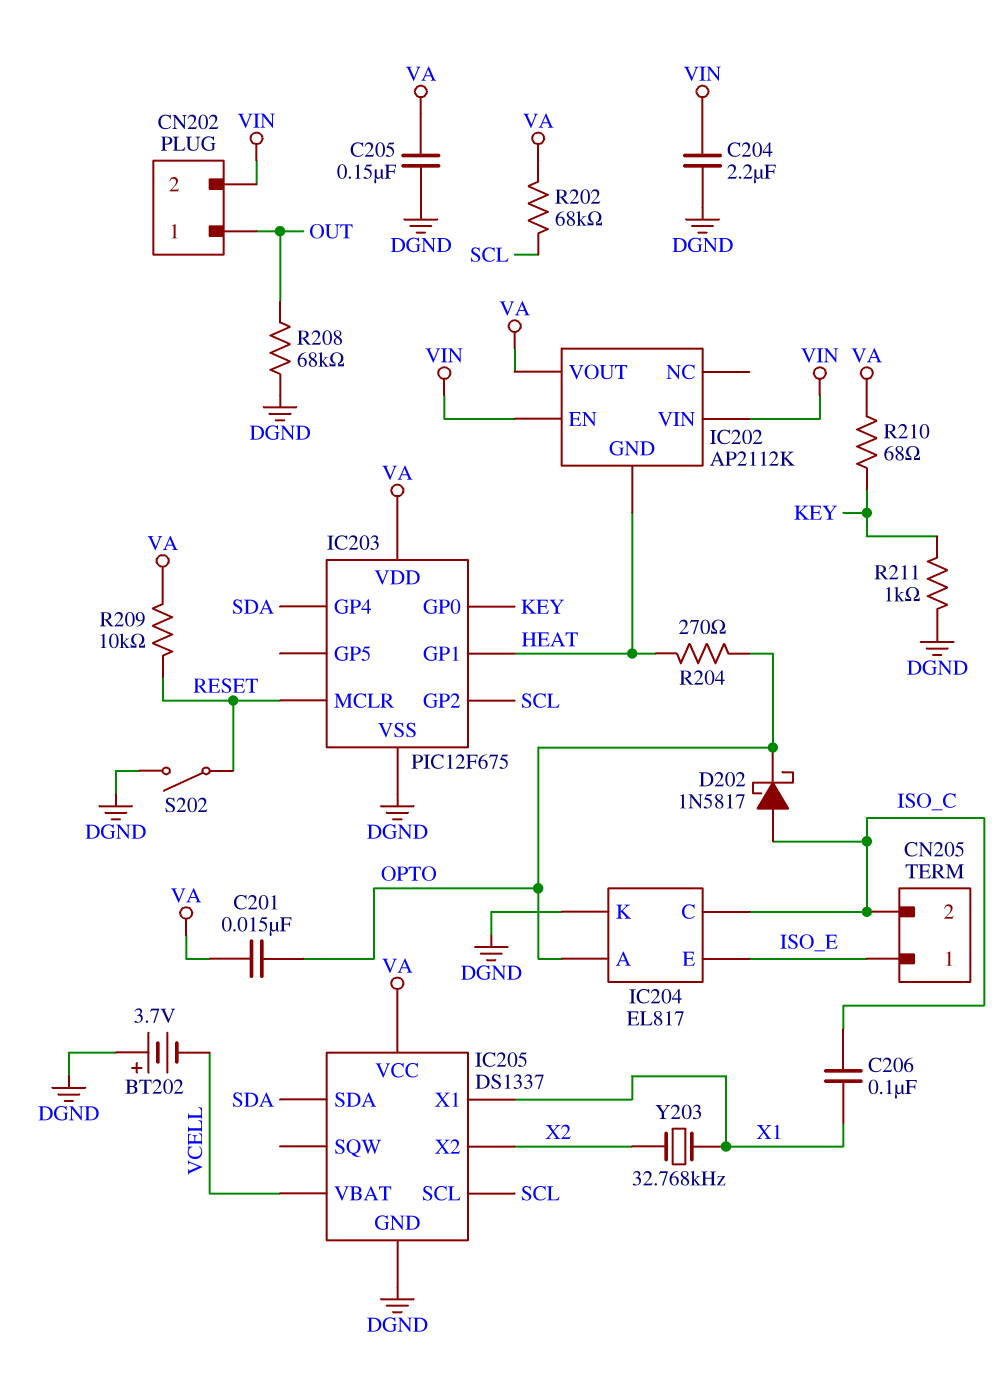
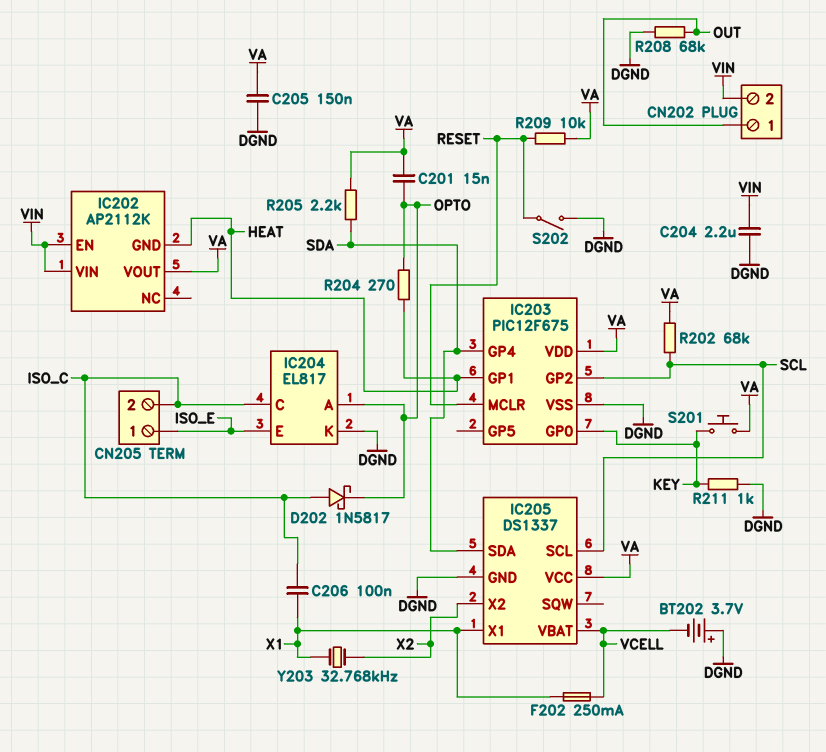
F202: none -> 250mA (VCELL, X1)
R205: none -> 2.2k (SDA, VA)
R210: 68 (KEY, VA) -> none
S201: none -> button (KEY, VA)

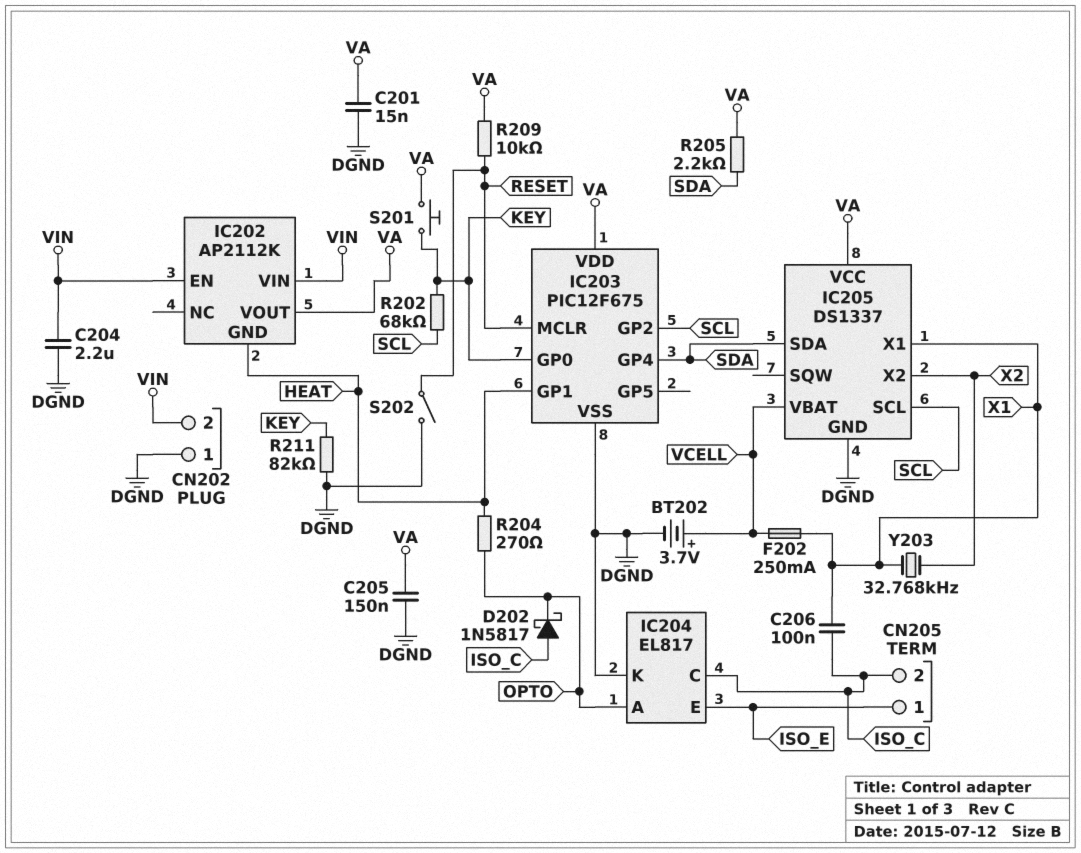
BT202: 3.7V (plus DGND, minus VCELL) -> 3.7V (plus VCELL, minus DGND)
C201: 15nF (OPTO, VA) -> 15nF (DGND, VA)
CN202 pin 1: OUT -> DGND
R202: 68k (SCL, VA) -> 68k (KEY, SCL)
R208: 68k (DGND, OUT) -> none
R211: 1k (DGND, KEY) -> 82k (DGND, KEY)

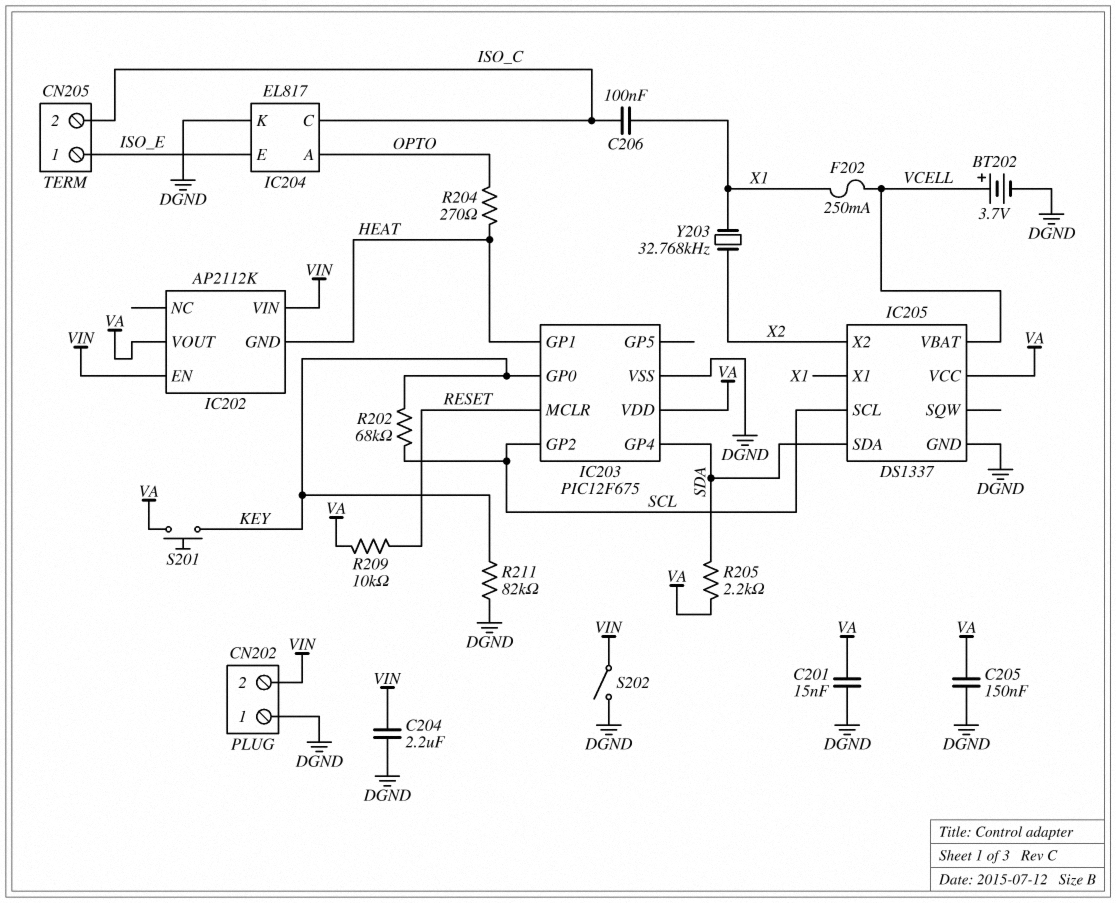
D202: schottky 1N5817 (A ISO_C, K OPTO) -> none
S202: switch (DGND, RESET) -> switch (DGND, VIN)

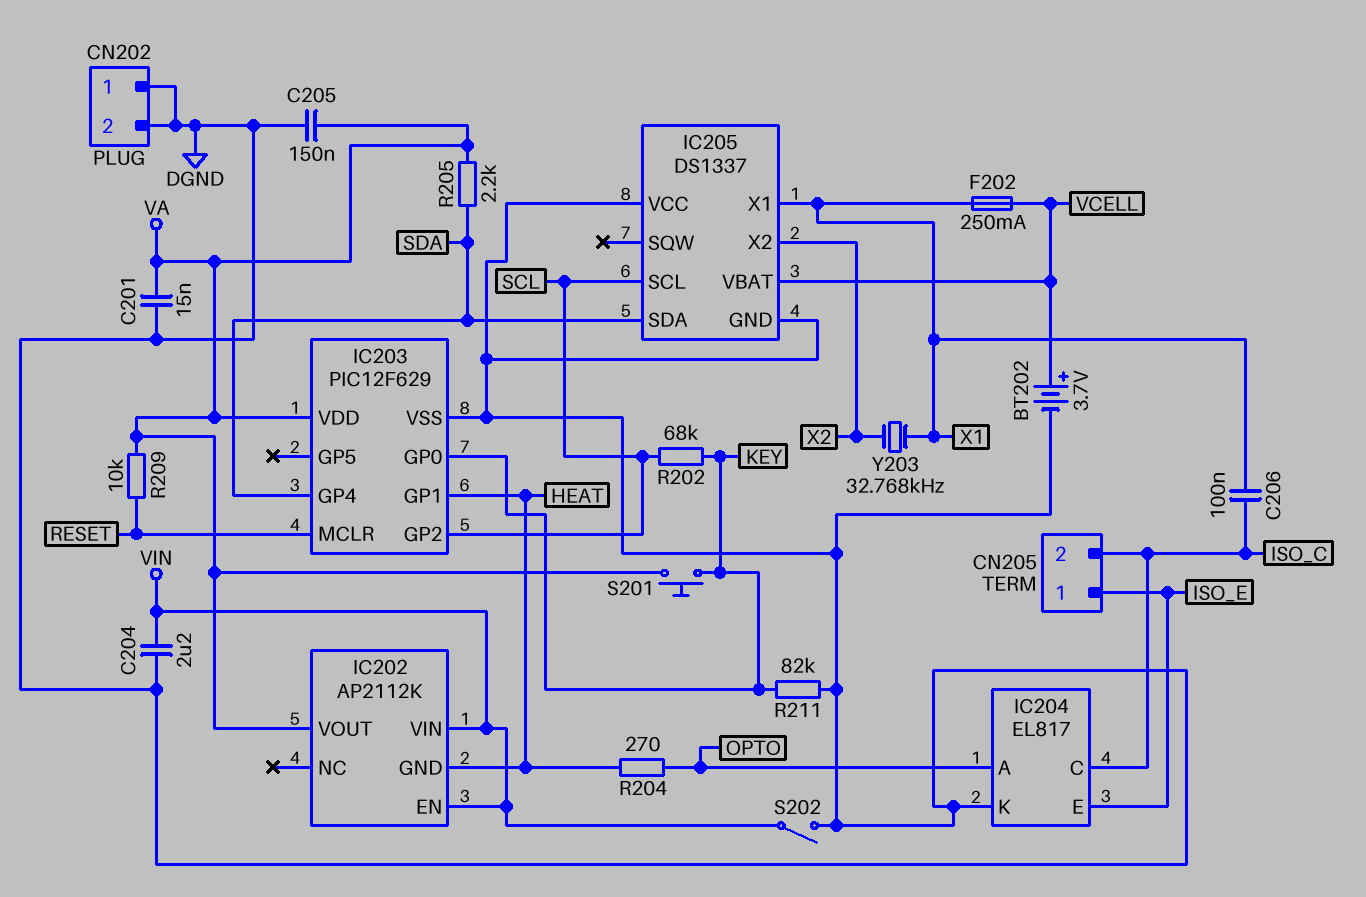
CN202 pin 2: VIN -> DGND
IC203: PIC12F675 -> PIC12F629
IC205 pin VCC: VA -> DGND

